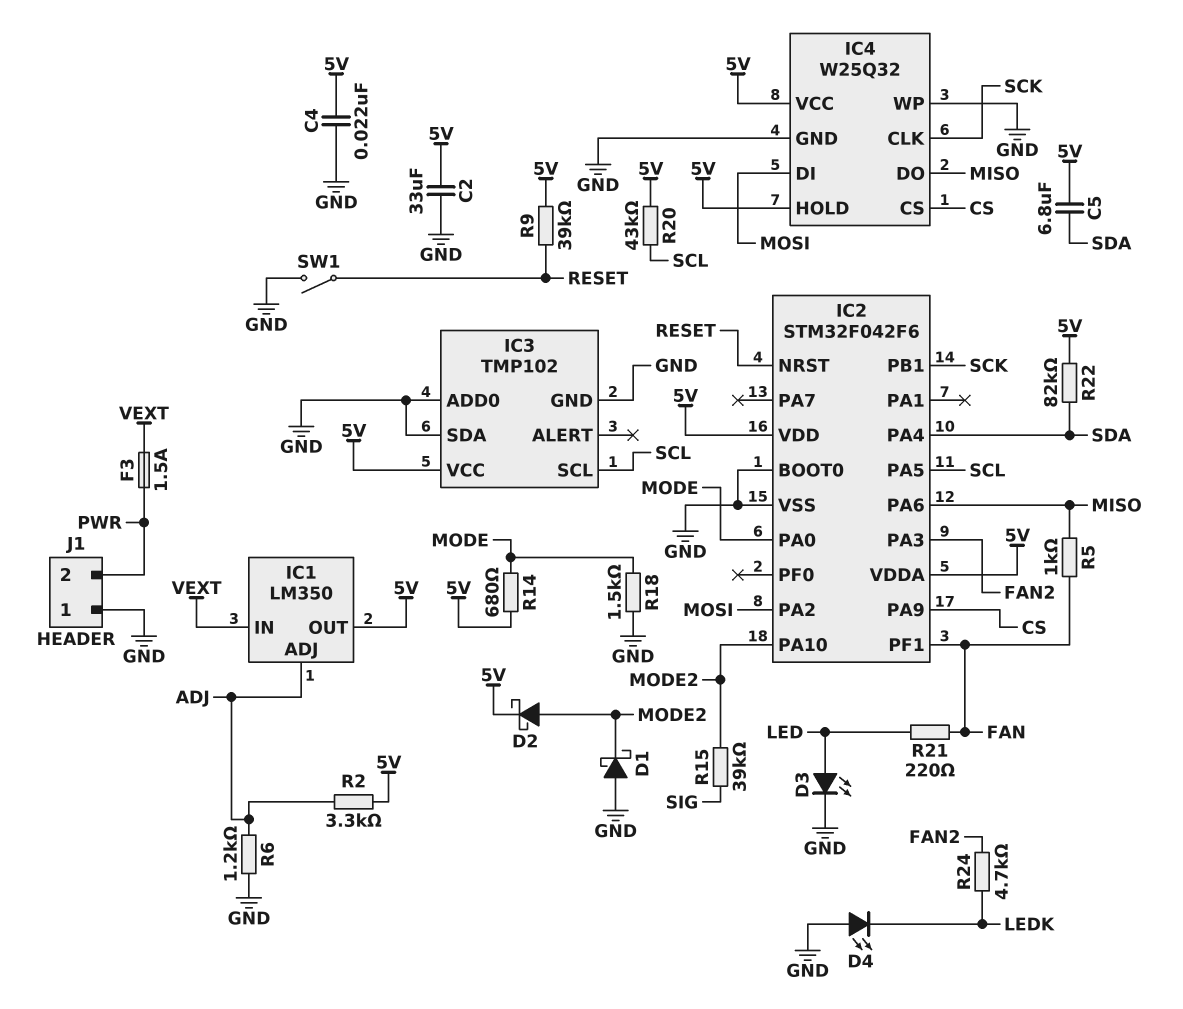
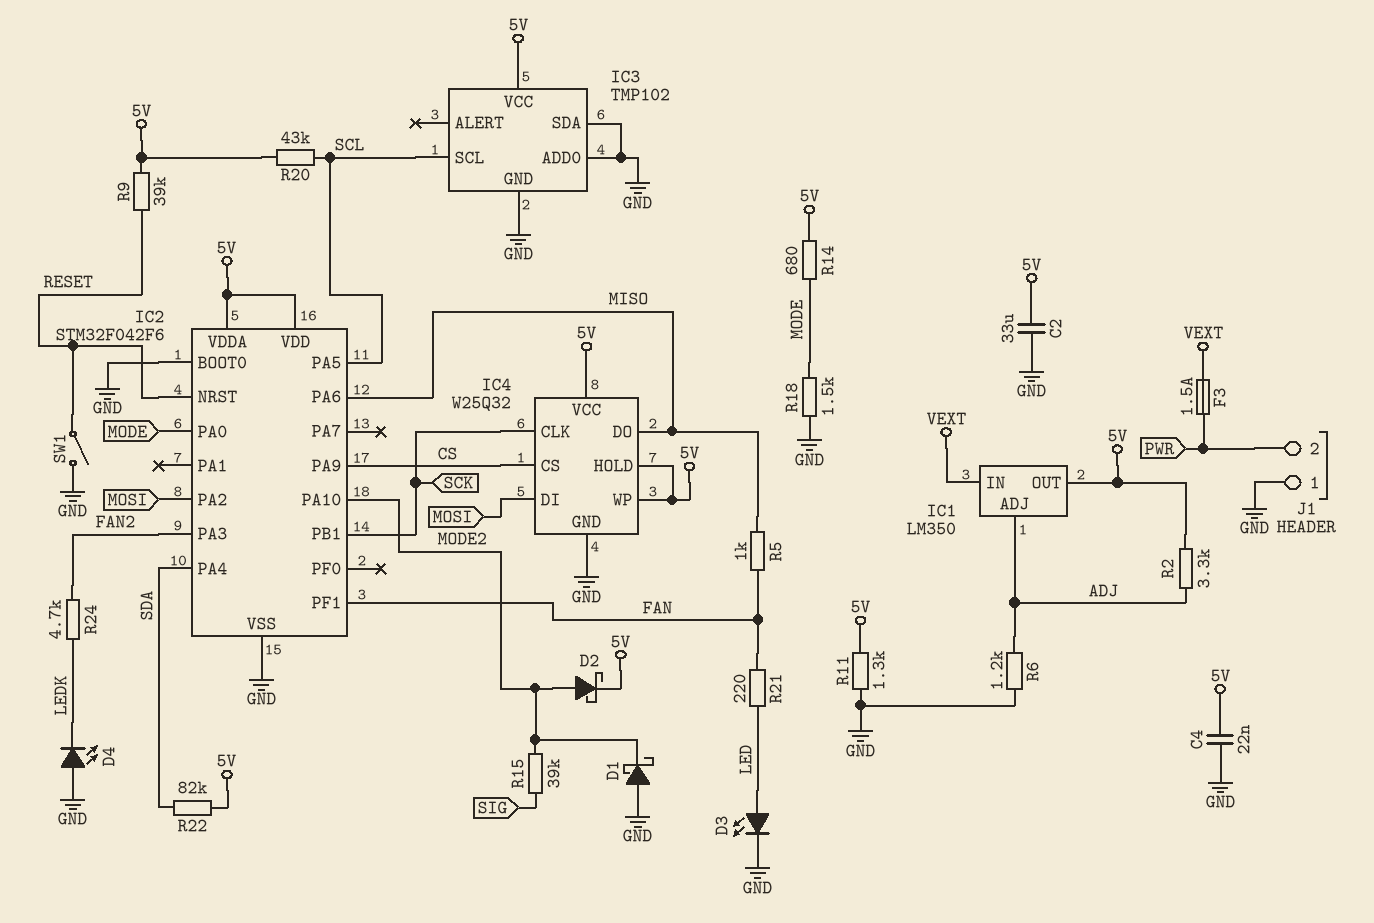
C5: 6.8uF (5V, SDA) -> none
IC4 pin WP: GND -> 5V
R11: none -> 1.3k (5V, GND)

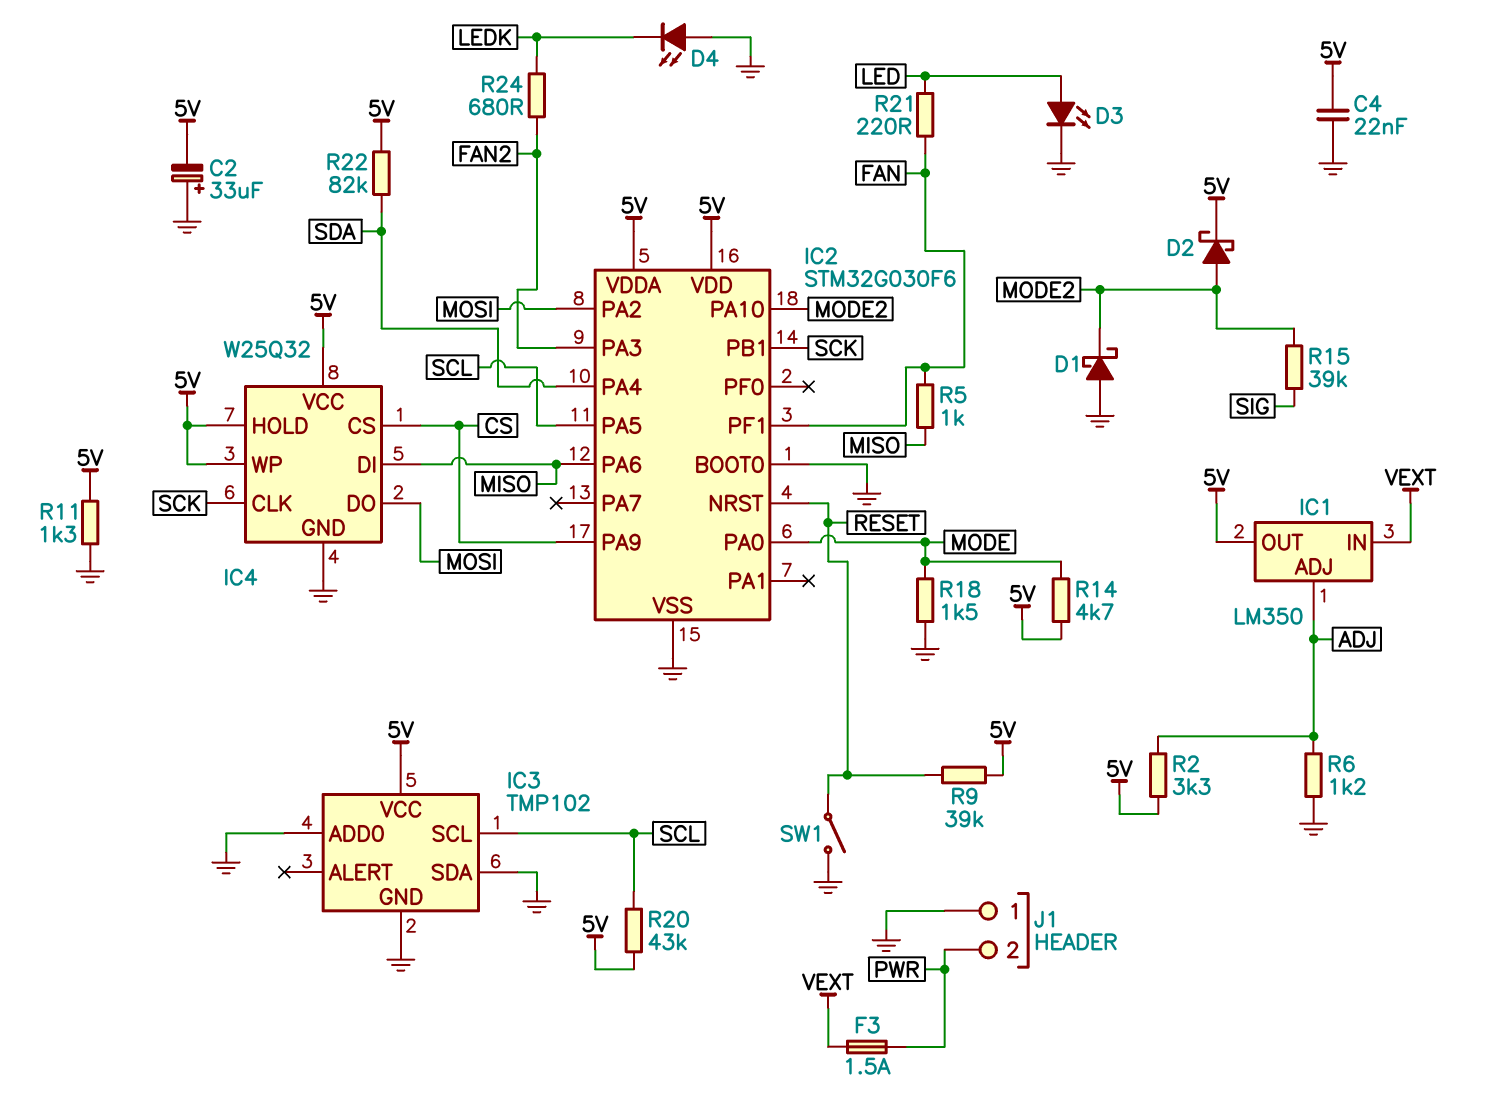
C2: 33uF (5V, GND) -> 33uF (plus GND, minus 5V)
IC2: STM32F042F6 -> STM32G030F6
IC4 pin DI: MOSI -> MISO
IC4 pin DO: MISO -> MOSI
R14: 680 (5V, MODE) -> 4.7k (5V, MODE)
R24: 4.7k (FAN2, LEDK) -> 680 (FAN2, LEDK)

